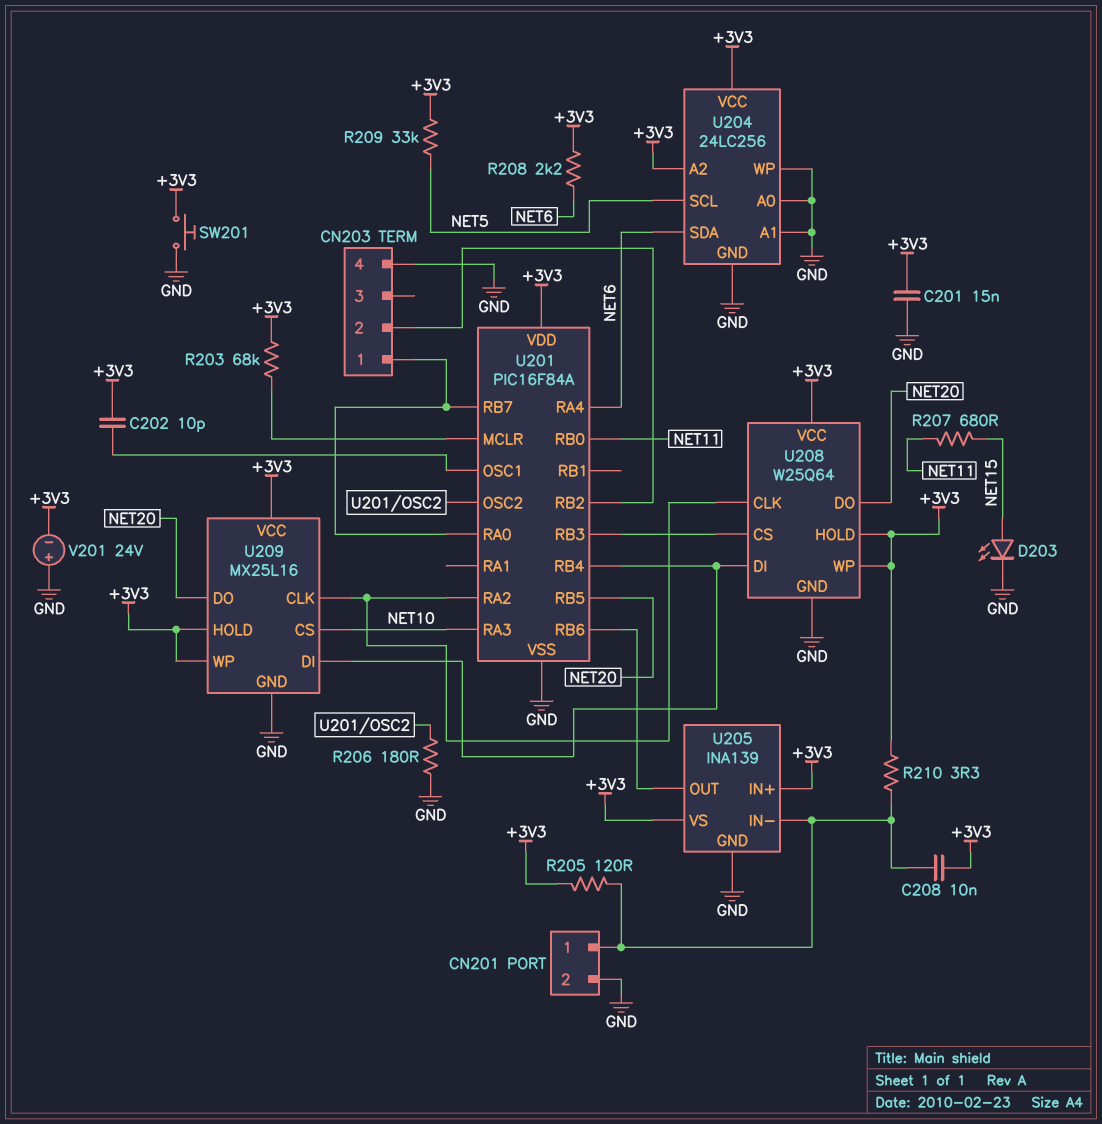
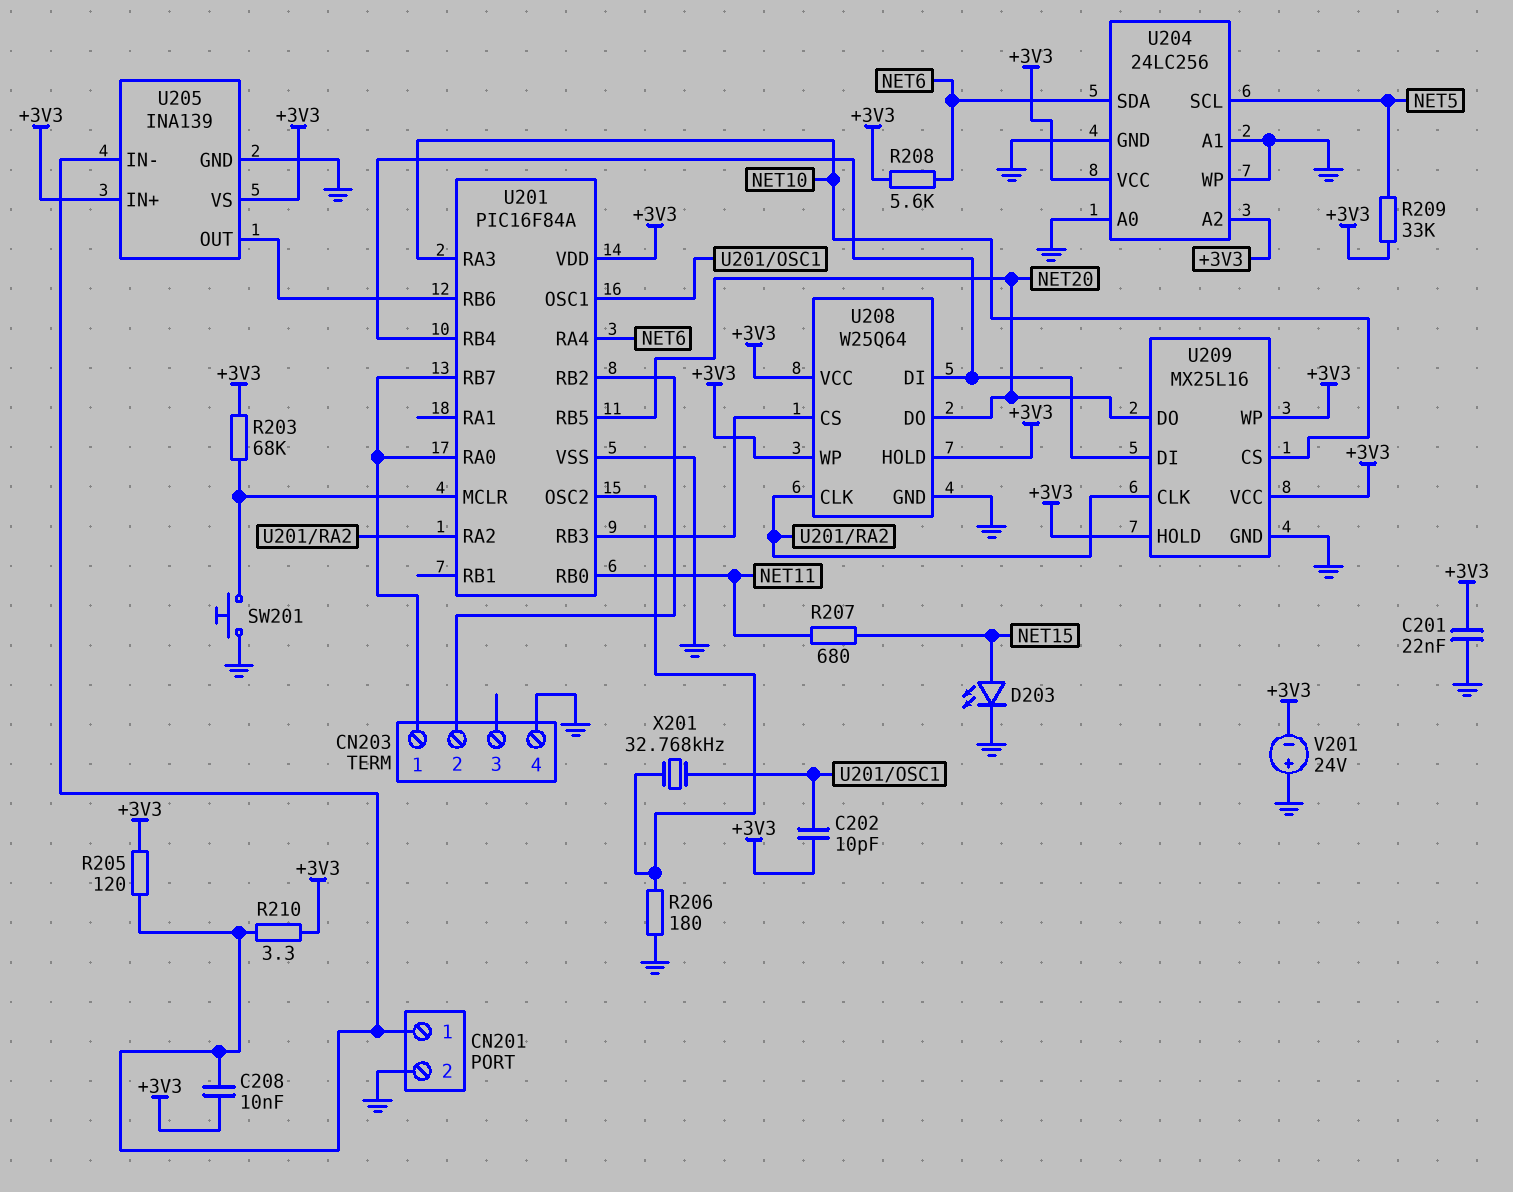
C201: 15nF (+3V3, GND) -> 22nF (+3V3, GND)
R208: 2.2k (+3V3, NET6) -> 5.6k (+3V3, NET6)
SW201: button (+3V3, GND) -> button (GND, U201/MCLR)
X201: none -> 32.768kHz (U201/OSC1, U201/OSC2)

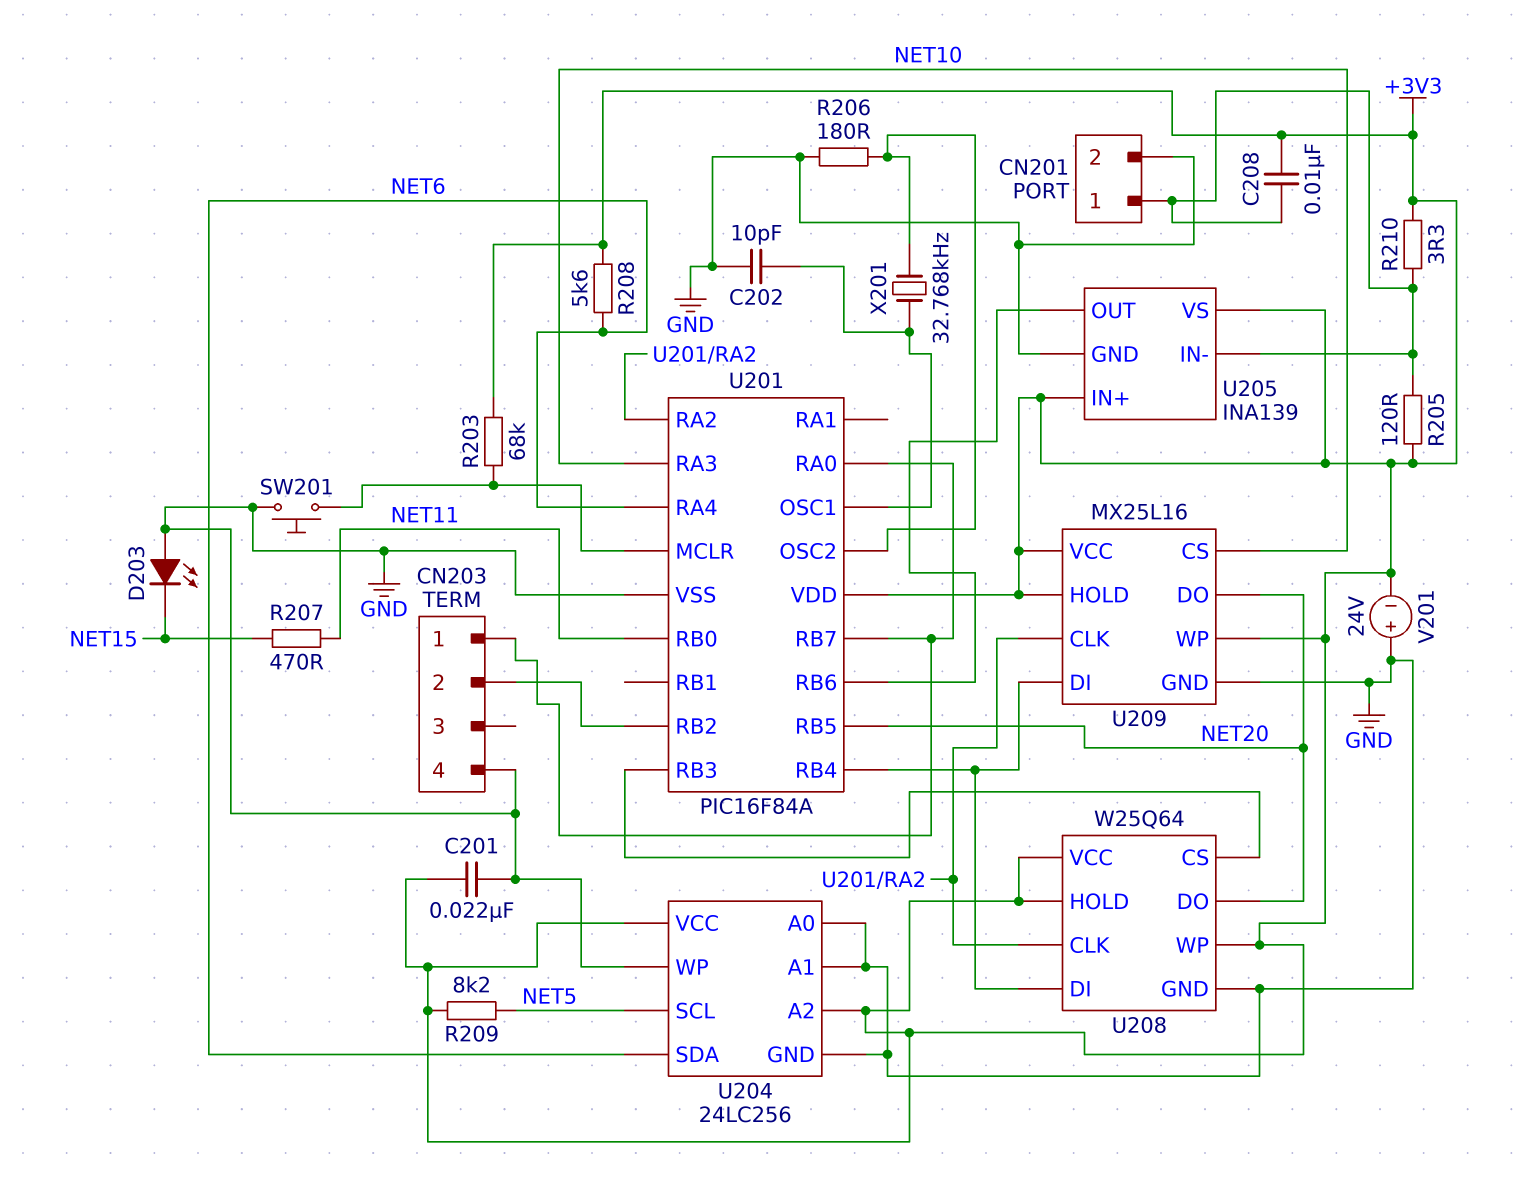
C202: 10pF (+3V3, U201/OSC1) -> 10pF (GND, U201/OSC1)
D203: LED (A NET15, K GND) -> LED (A GND, K NET15)
R207: 680 (NET11, NET15) -> 470 (NET11, NET15)
R209: 33k (+3V3, NET5) -> 8.2k (+3V3, NET5)

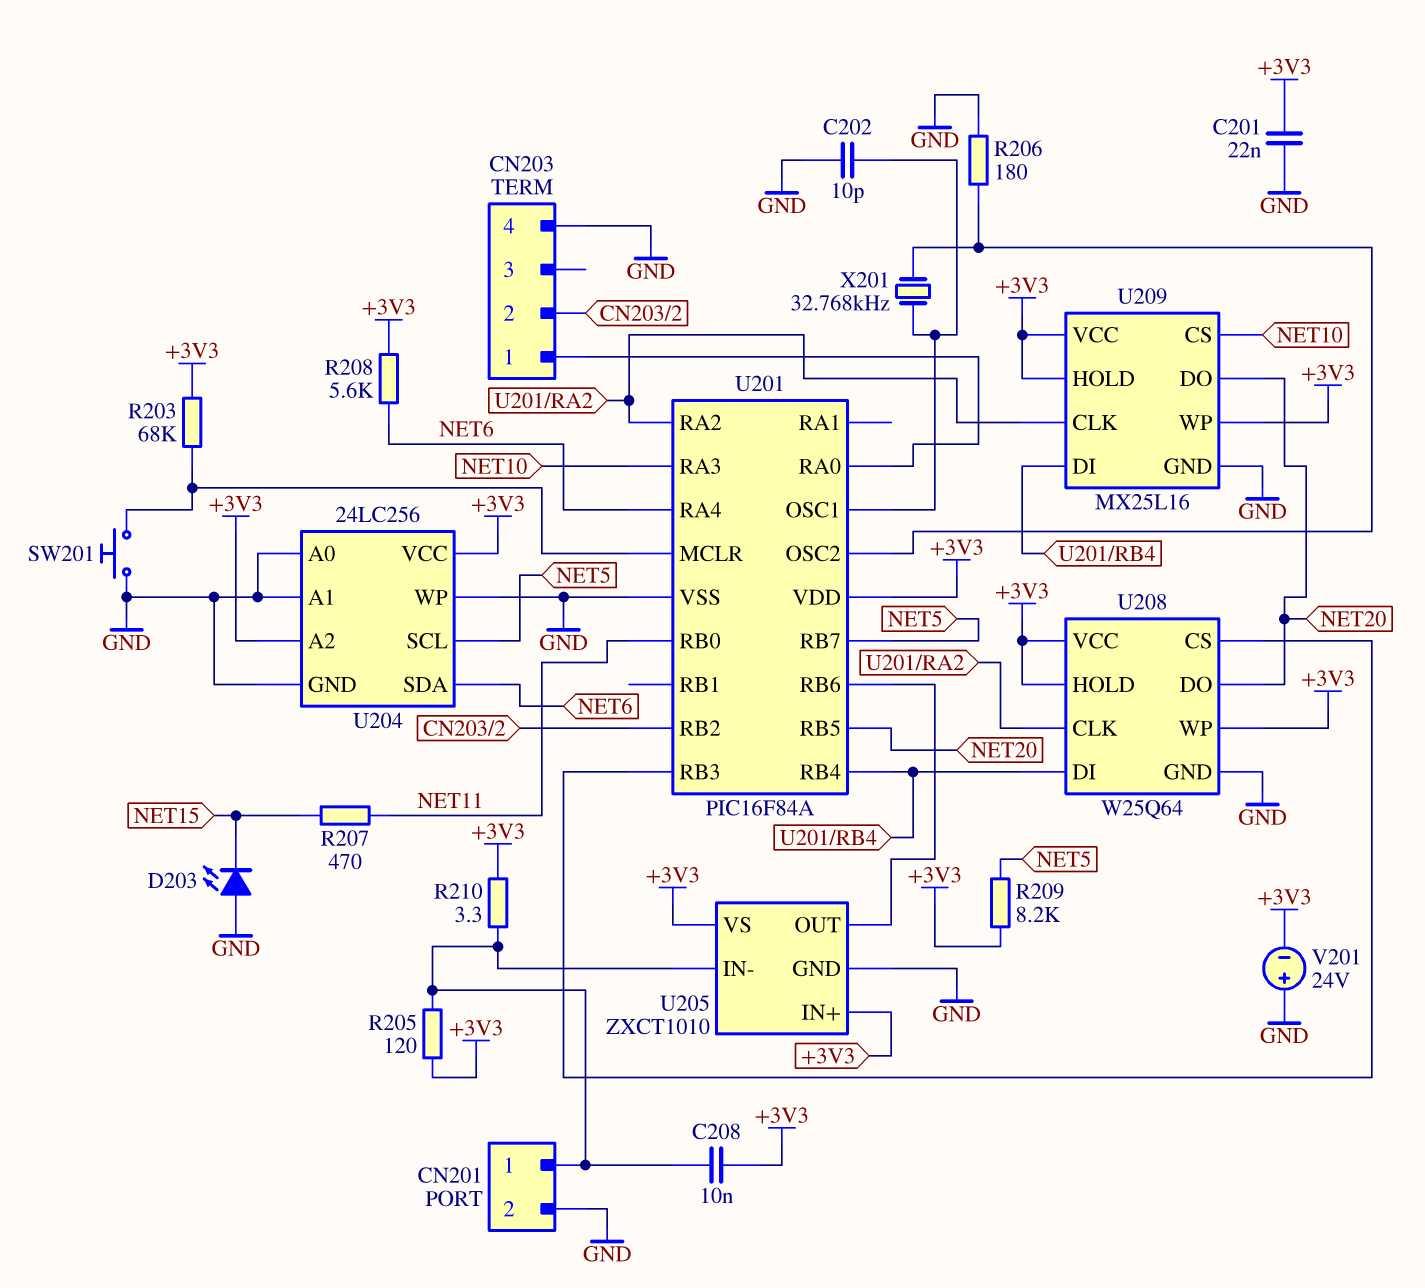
U201 pin RB7: CN203/1 -> NET5
U205: INA139 -> ZXCT1010

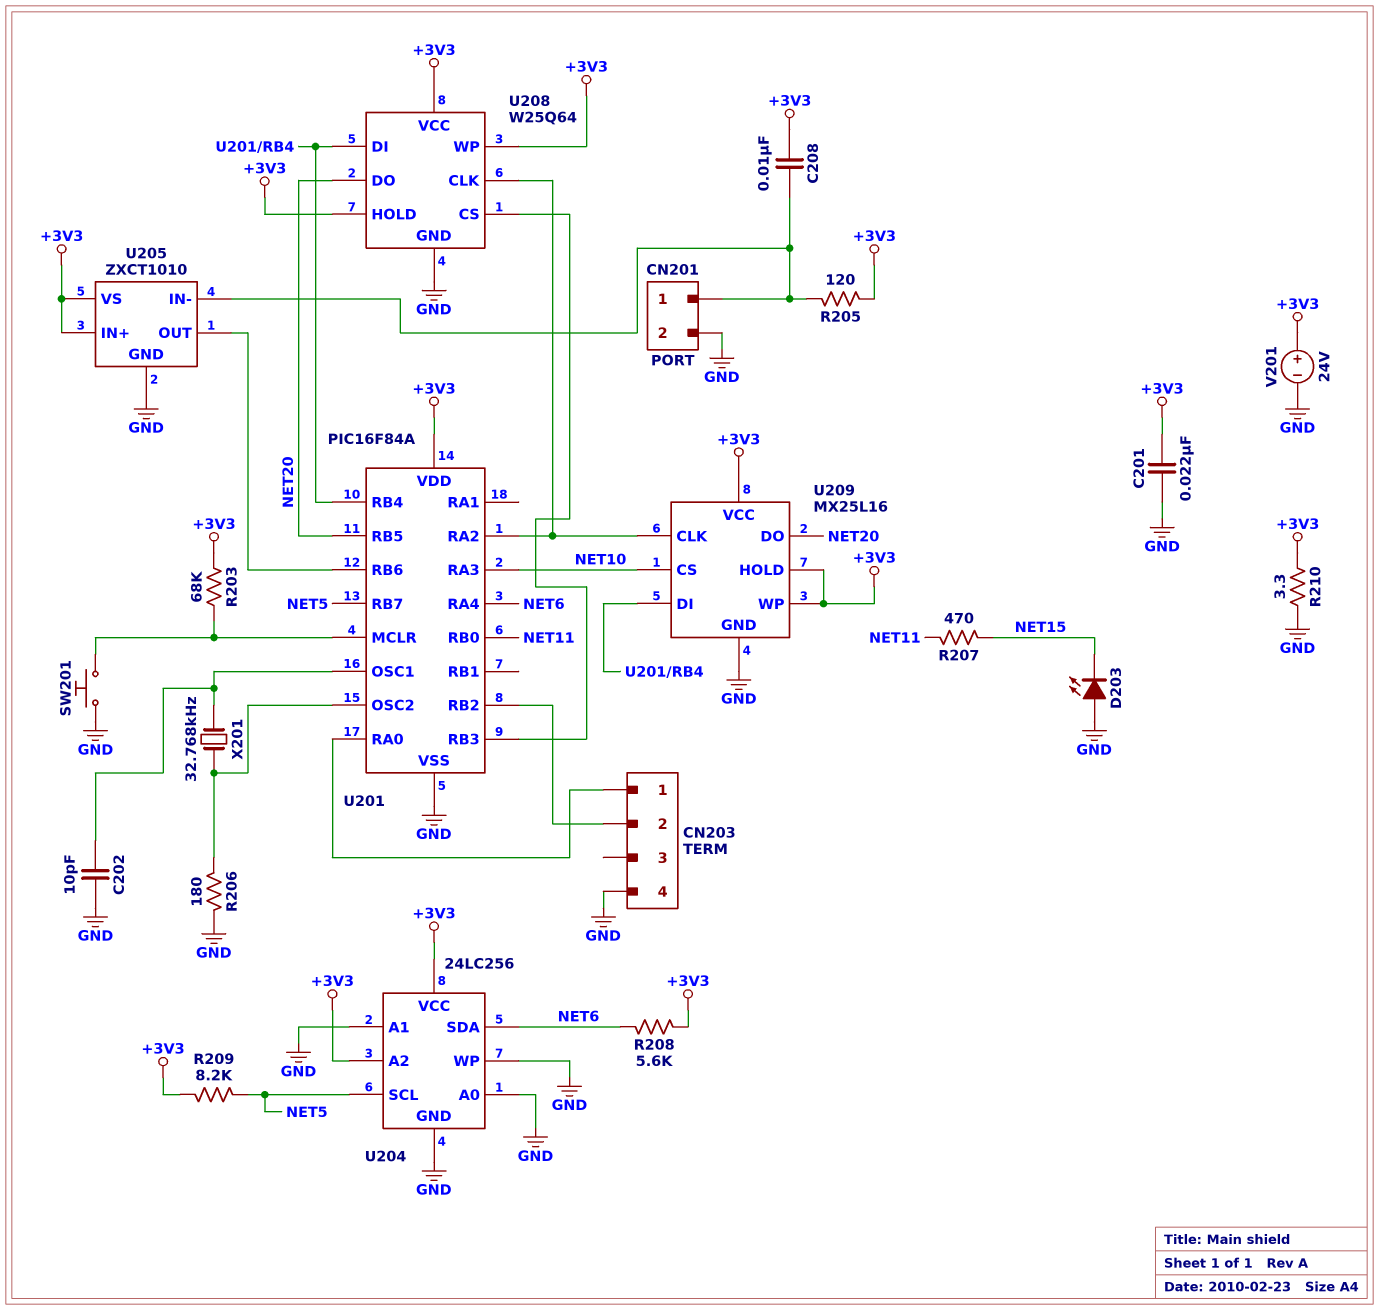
R210: 3.3 (+3V3, CN201/1) -> 3.3 (+3V3, GND)
V201: 24V (plus GND, minus +3V3) -> 24V (plus +3V3, minus GND)

